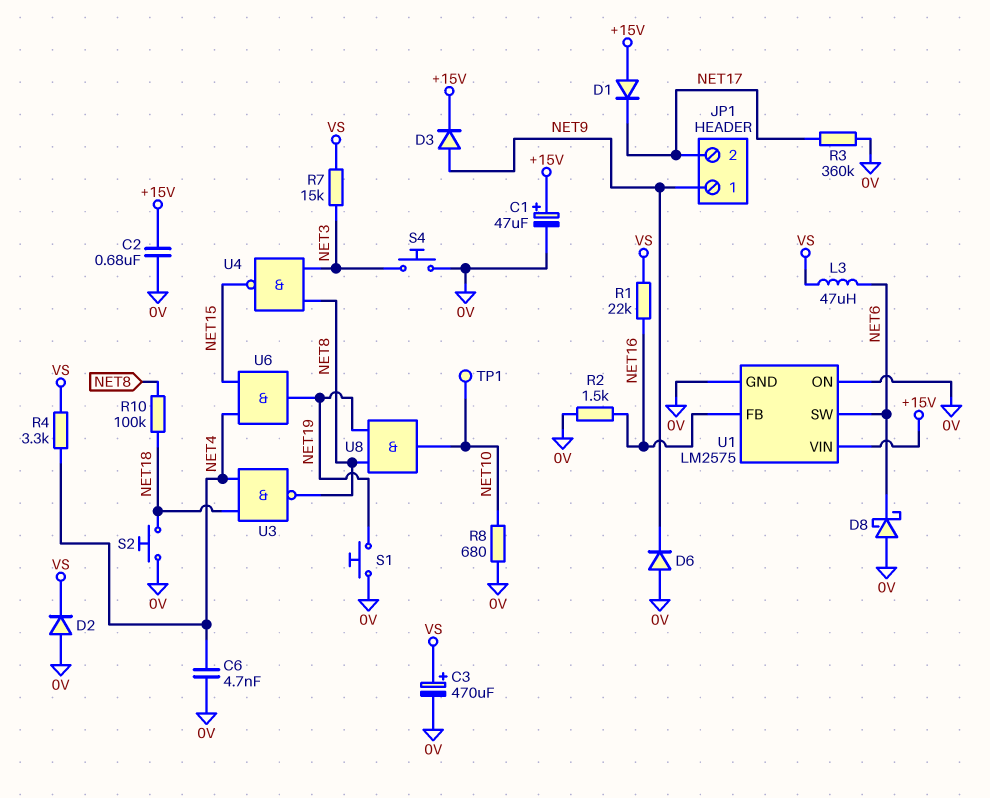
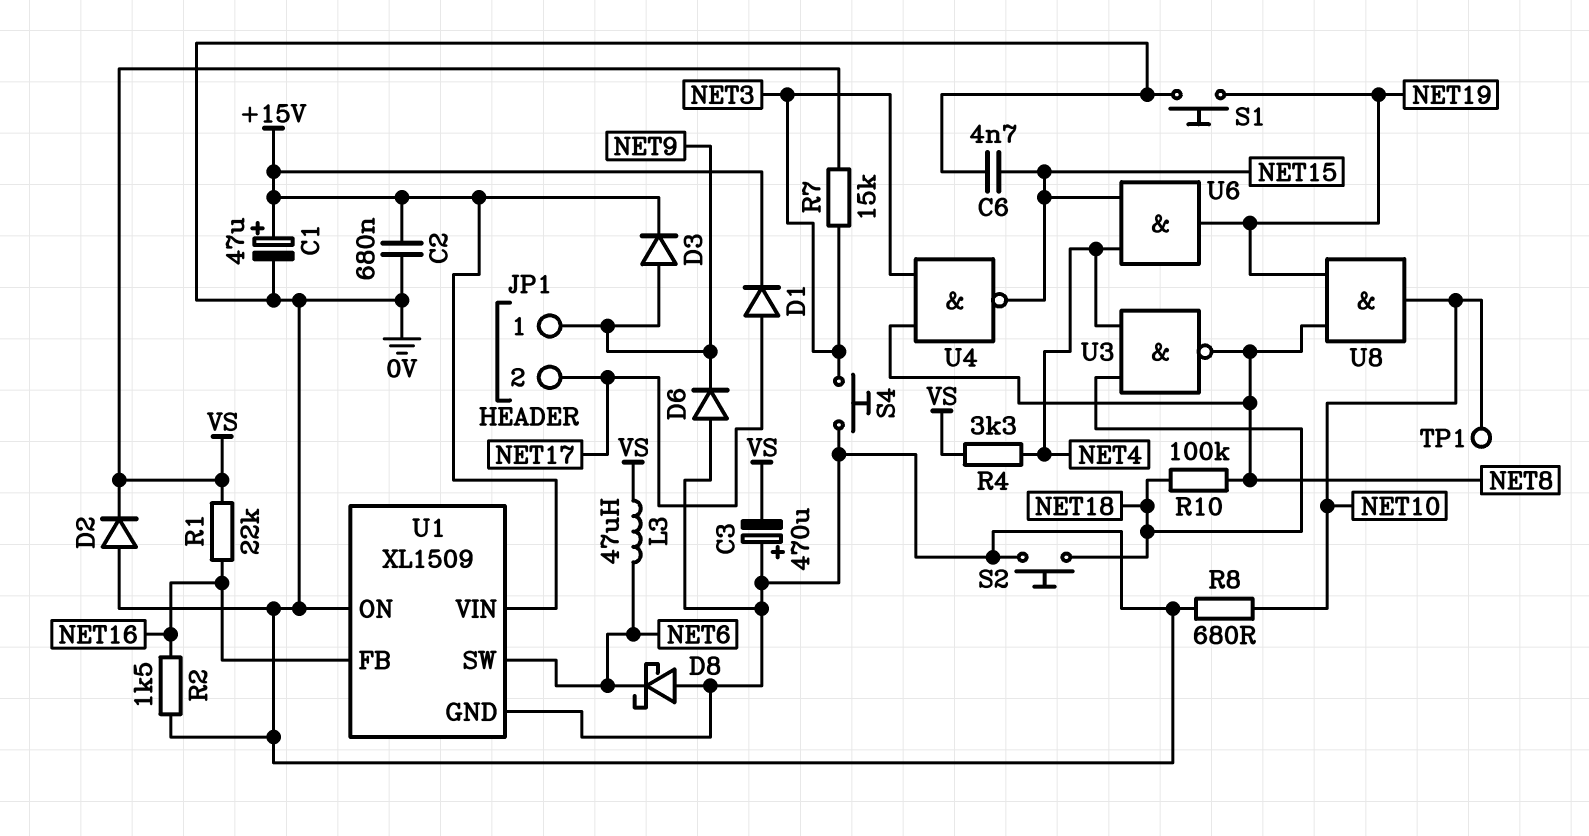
C3: 470uF (plus VS, minus 0V) -> 470uF (plus 0V, minus VS)
C6: 4.7nF (0V, NET4) -> 4.7nF (0V, NET15)
D1: diode (A +15V, K NET17) -> diode (A NET17, K +15V)
R3: 360k (0V, NET17) -> none
U1: LM2575 -> XL1509

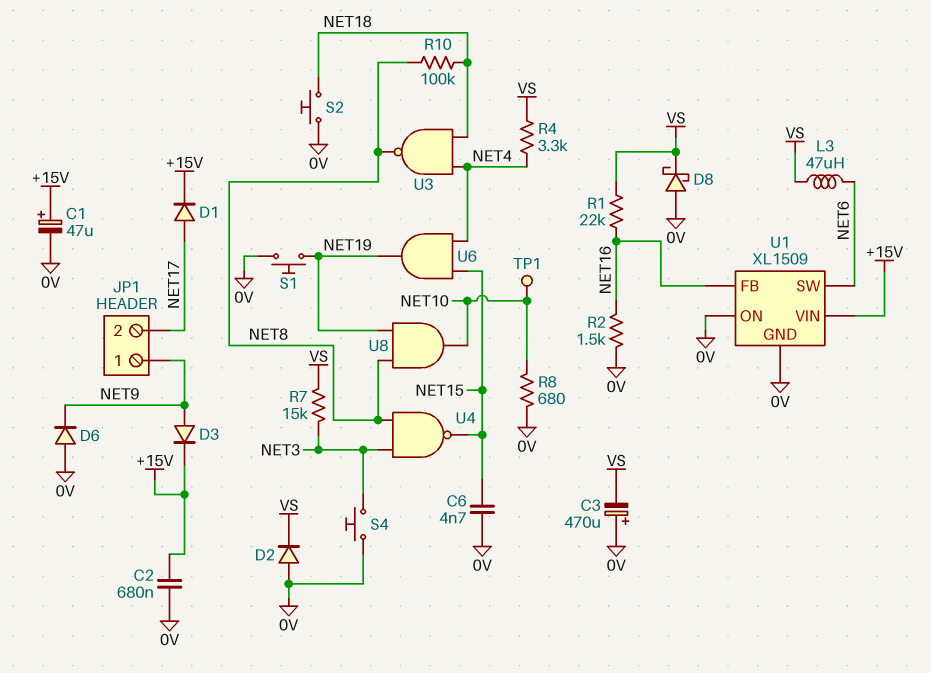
D8: schottky (A 0V, K NET6) -> schottky (A 0V, K VS)

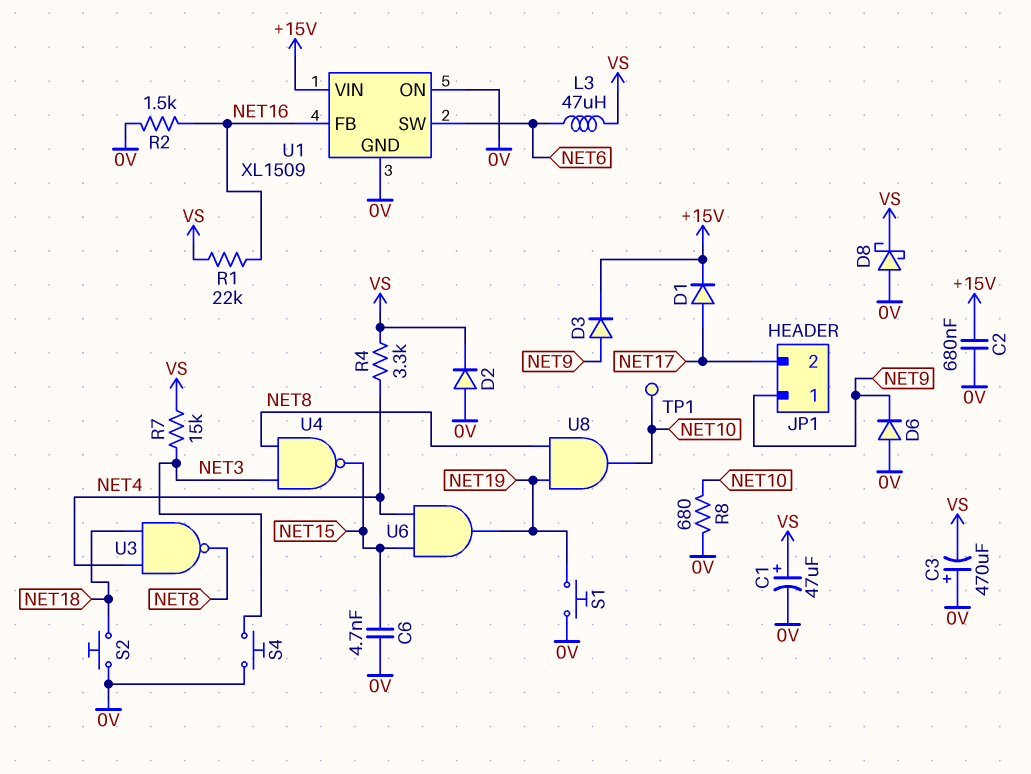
C1: 47uF (plus +15V, minus 0V) -> 47uF (plus VS, minus 0V)
R10: 100k (NET8, NET18) -> none

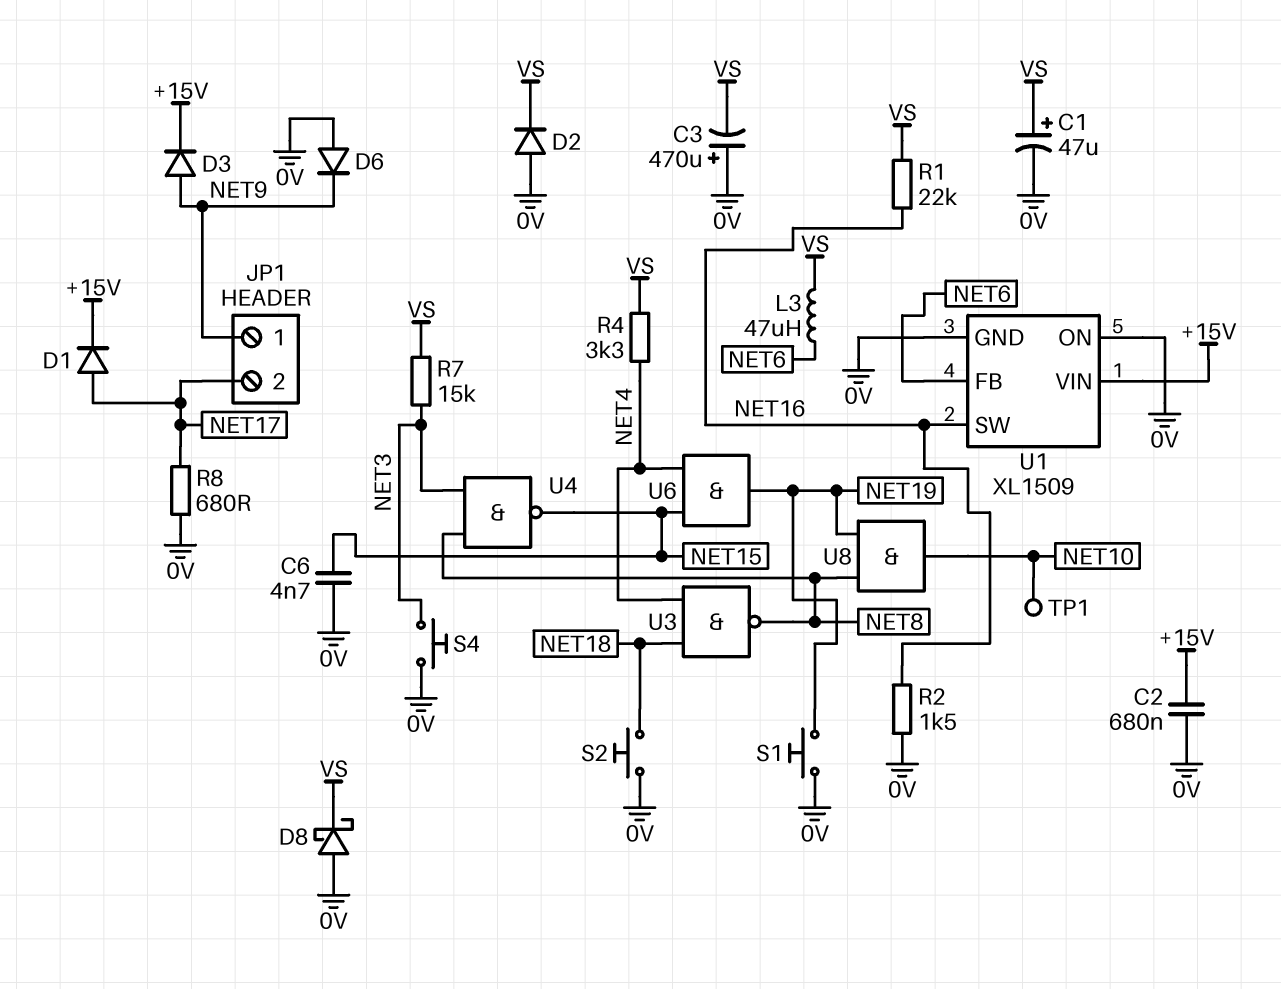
R8: 680 (0V, NET10) -> 680 (0V, NET17)
U1 pin FB: NET16 -> NET6
U1 pin SW: NET6 -> NET16

